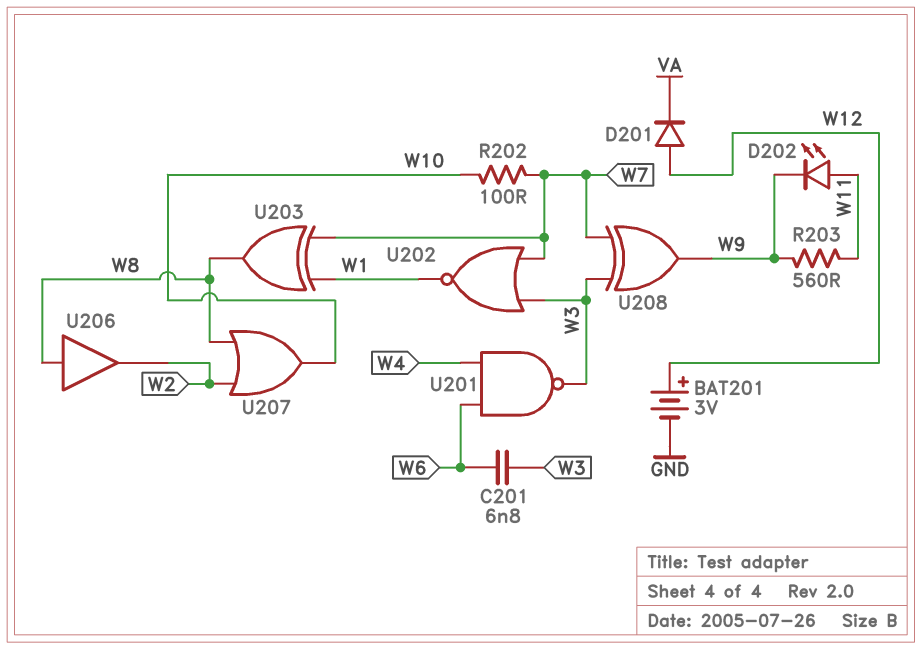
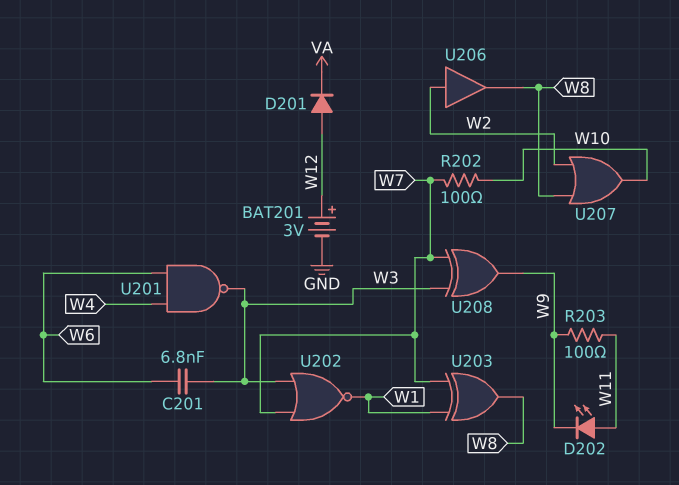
R203: 560 (W9, W11) -> 100 (W9, W11)
U206: buffer (in W8, out W2) -> buffer (in W2, out W8)

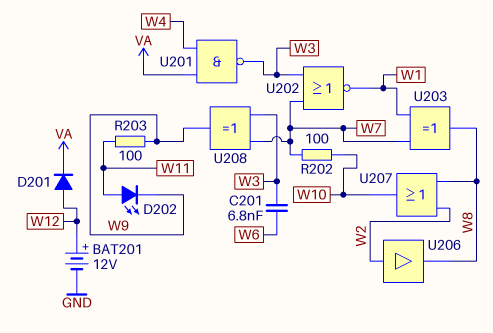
BAT201: 3V (plus W12, minus GND) -> 12V (plus W12, minus GND)
U201: NAND (in W4, in W6, out W3) -> NAND (in VA, in W4, out W3)

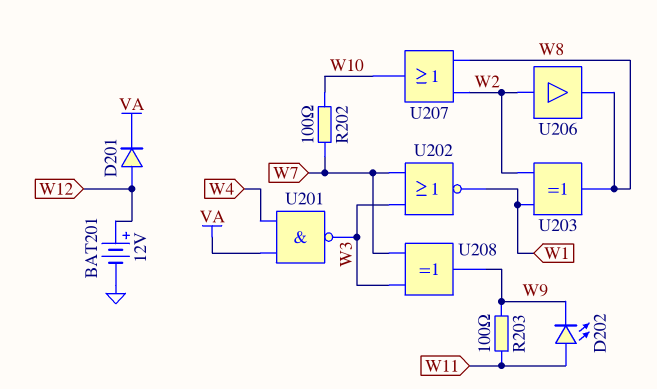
C201: 6.8nF (W3, W6) -> none
U203: XOR (in W1, in W7, out W8) -> XOR (in W1, in W2, out W8)

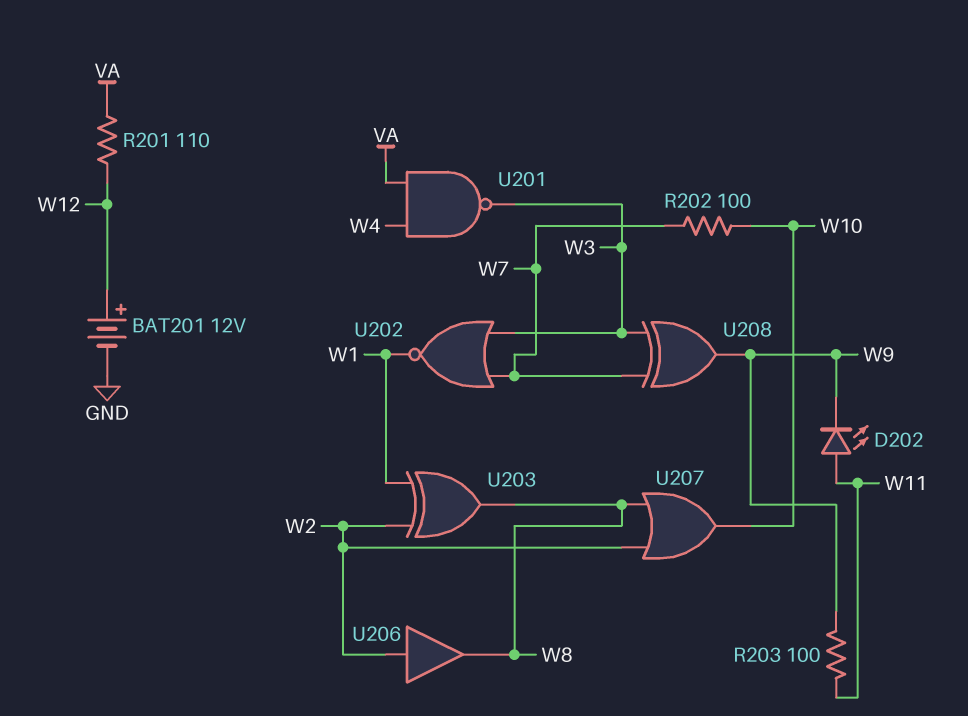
D201: diode (A W12, K VA) -> none
R201: none -> 110 (VA, W12)

